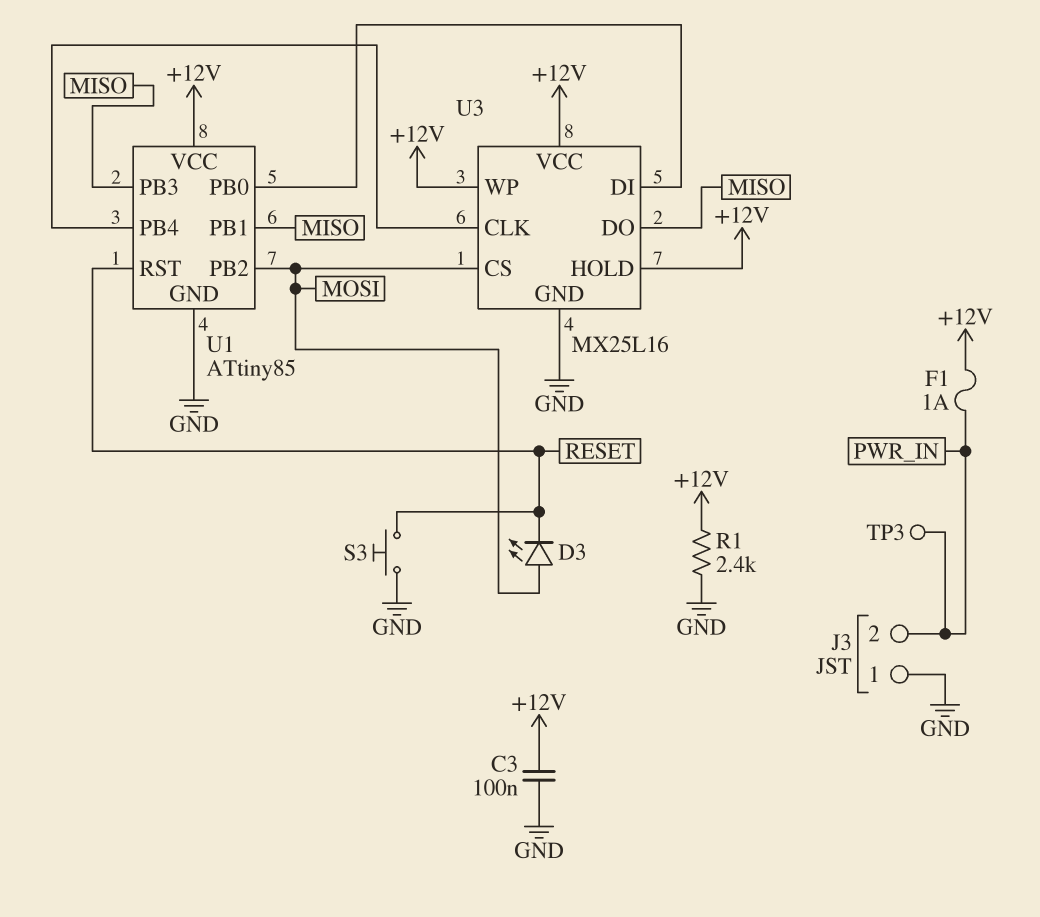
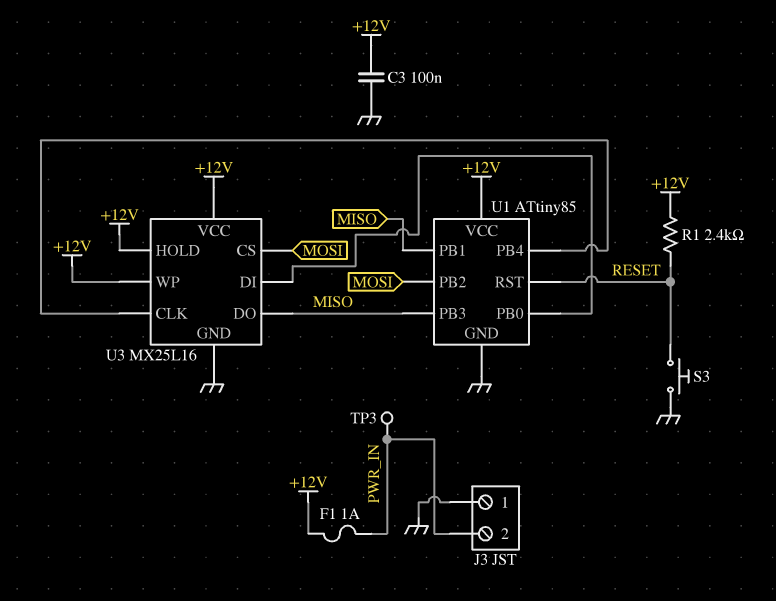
D3: LED (A MOSI, K RESET) -> none
R1: 2.4k (+12V, GND) -> 2.4k (+12V, RESET)

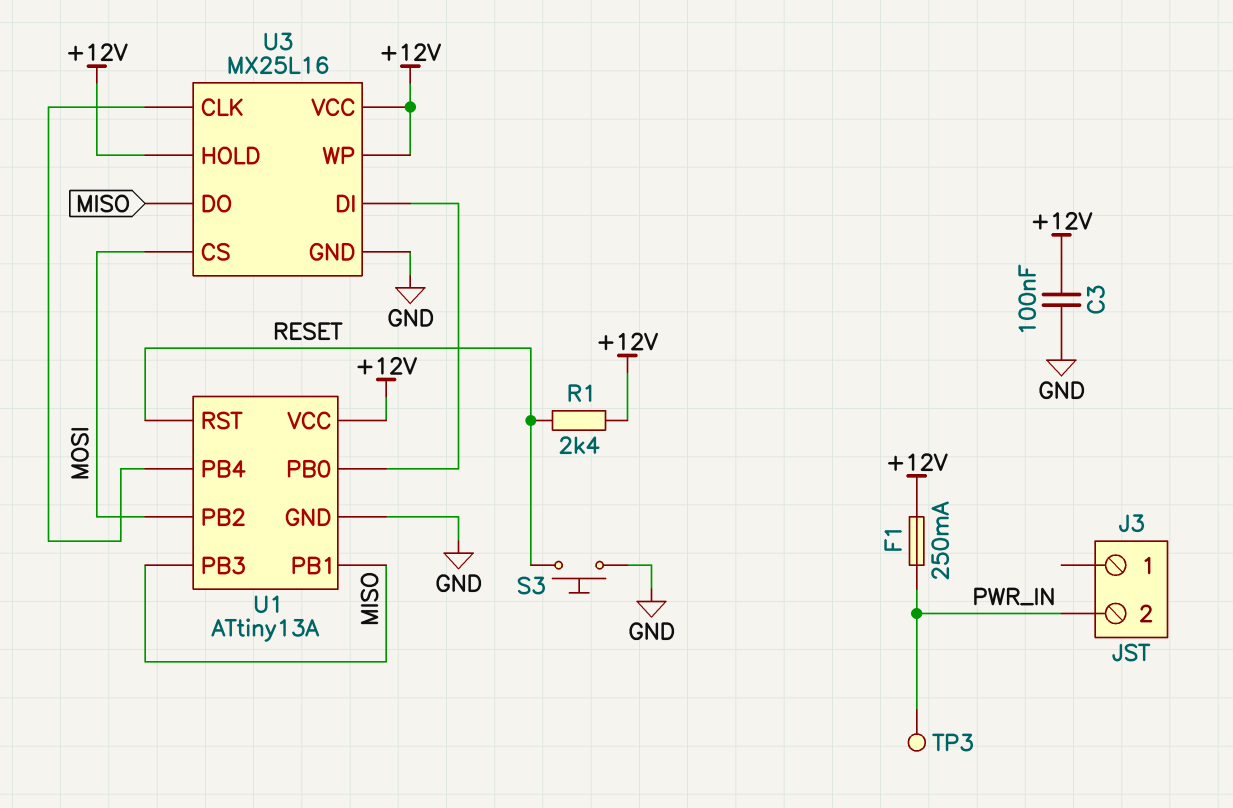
F1: 1A (+12V, PWR_IN) -> 250mA (+12V, PWR_IN)
J3 pin 1: GND -> none
U1: ATtiny85 -> ATtiny13A

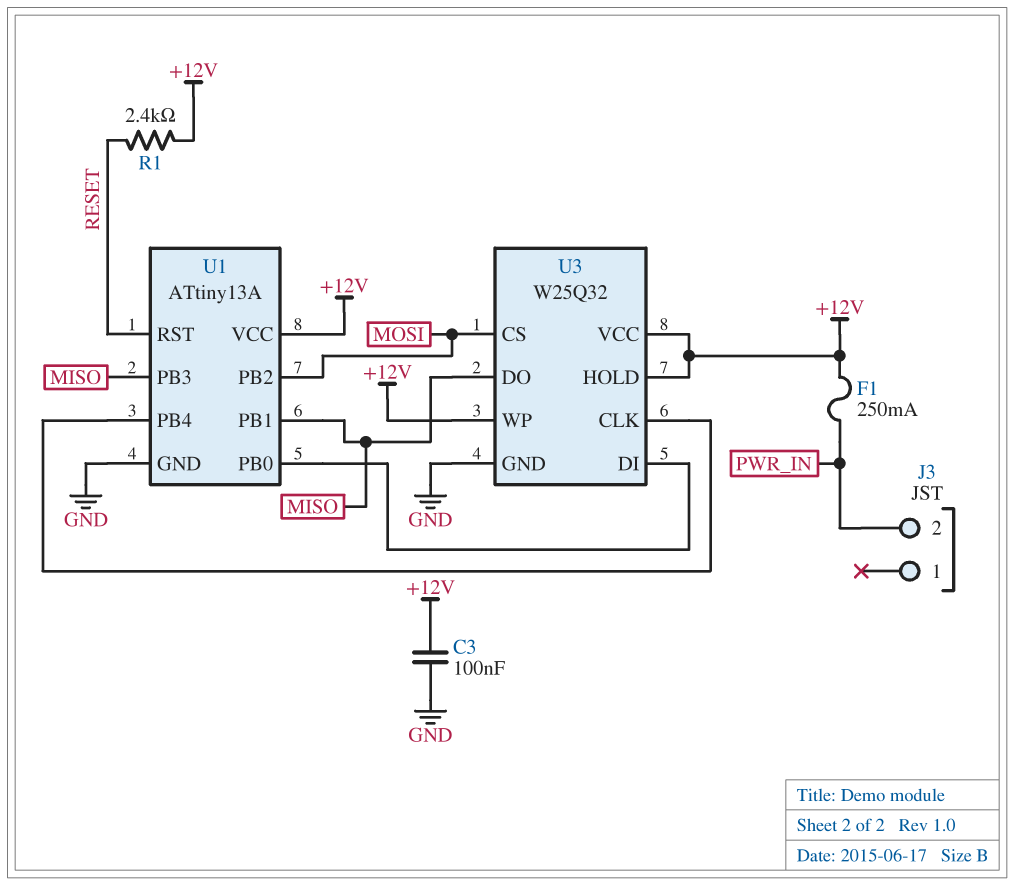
S3: button (GND, RESET) -> none
TP3: test point (PWR_IN) -> none
U3: MX25L16 -> W25Q32

